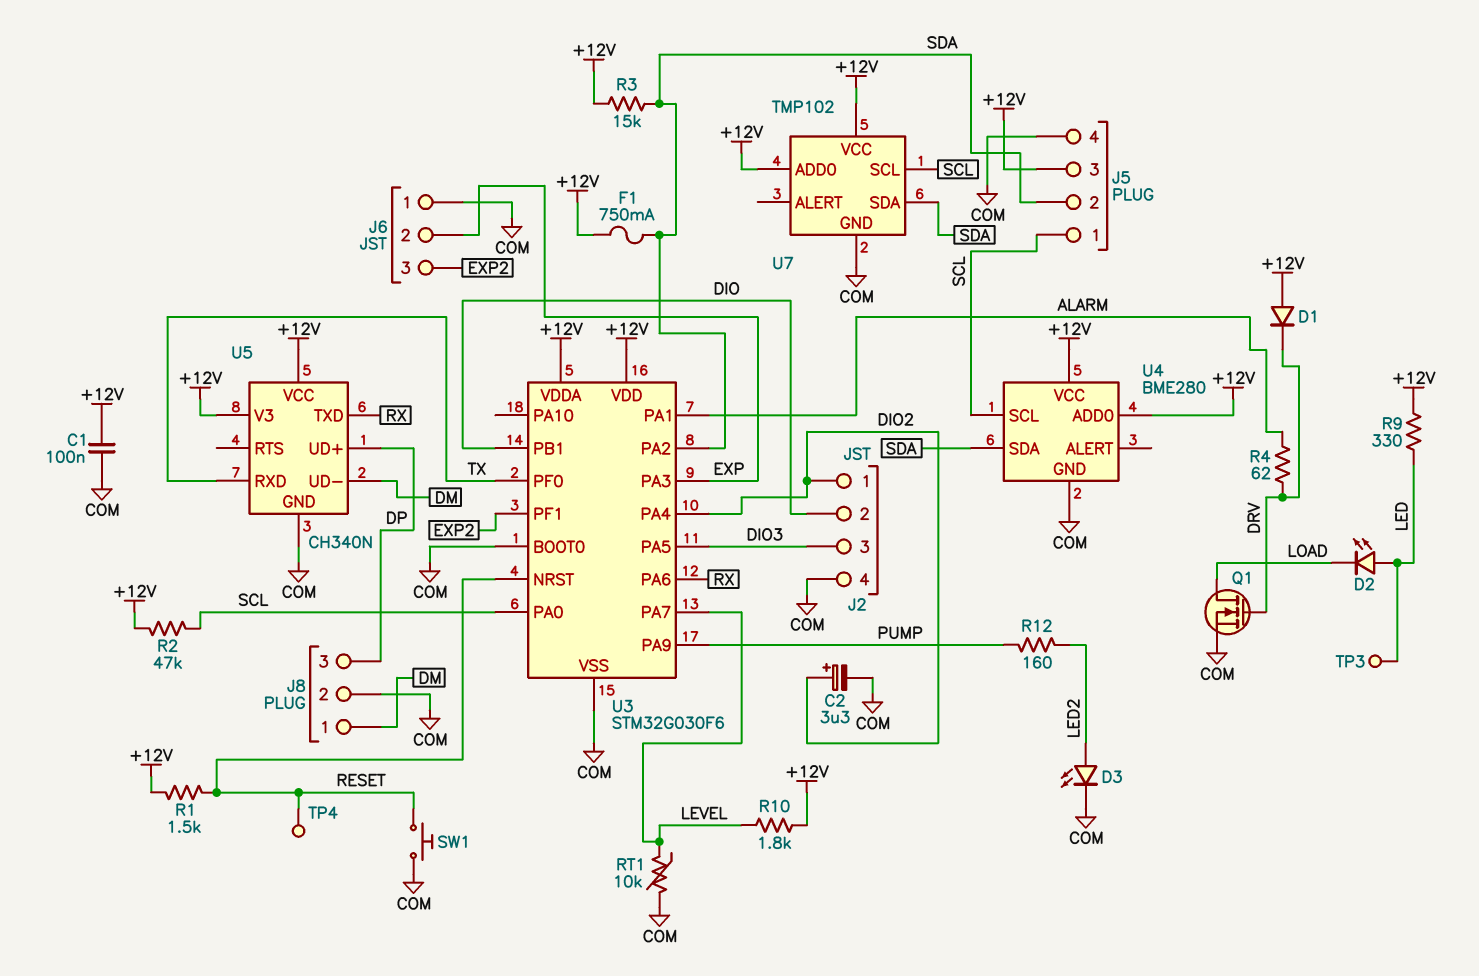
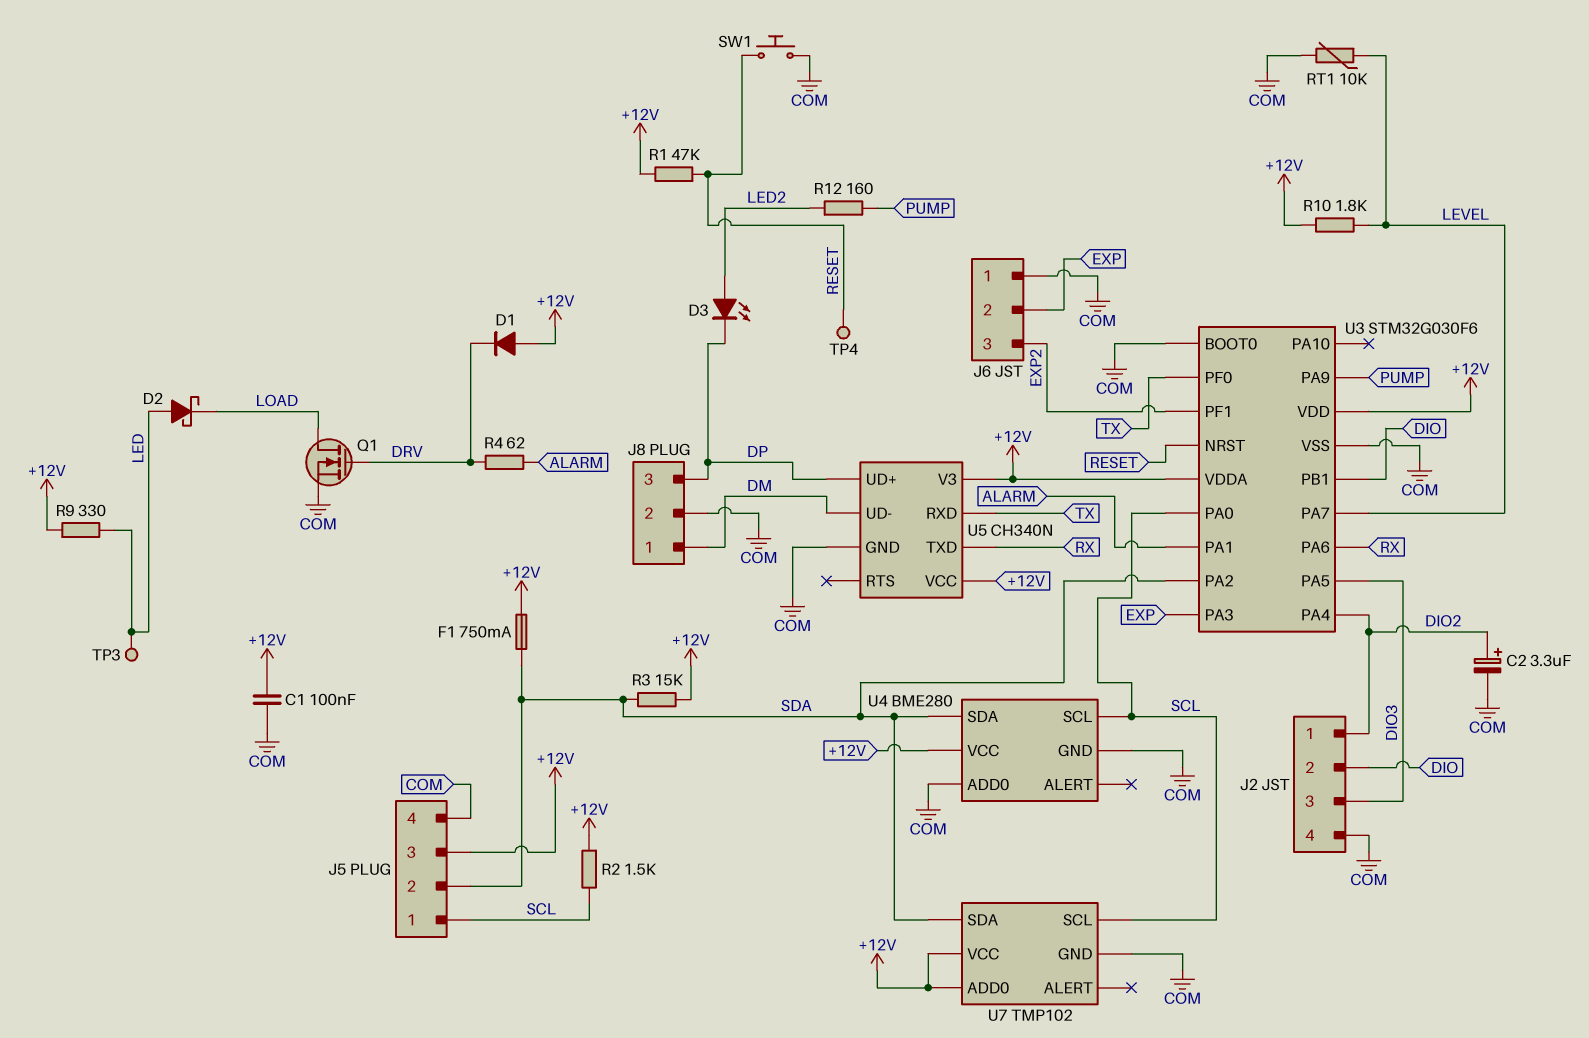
D2: LED (A LED, K LOAD) -> schottky (A LED, K LOAD)
D3: LED (A LED2, K COM) -> LED (A LED2, K DP)
R1: 1.5k (+12V, RESET) -> 47k (+12V, RESET)
R2: 47k (+12V, SCL) -> 1.5k (+12V, SCL)
U4 pin ADD0: +12V -> COM

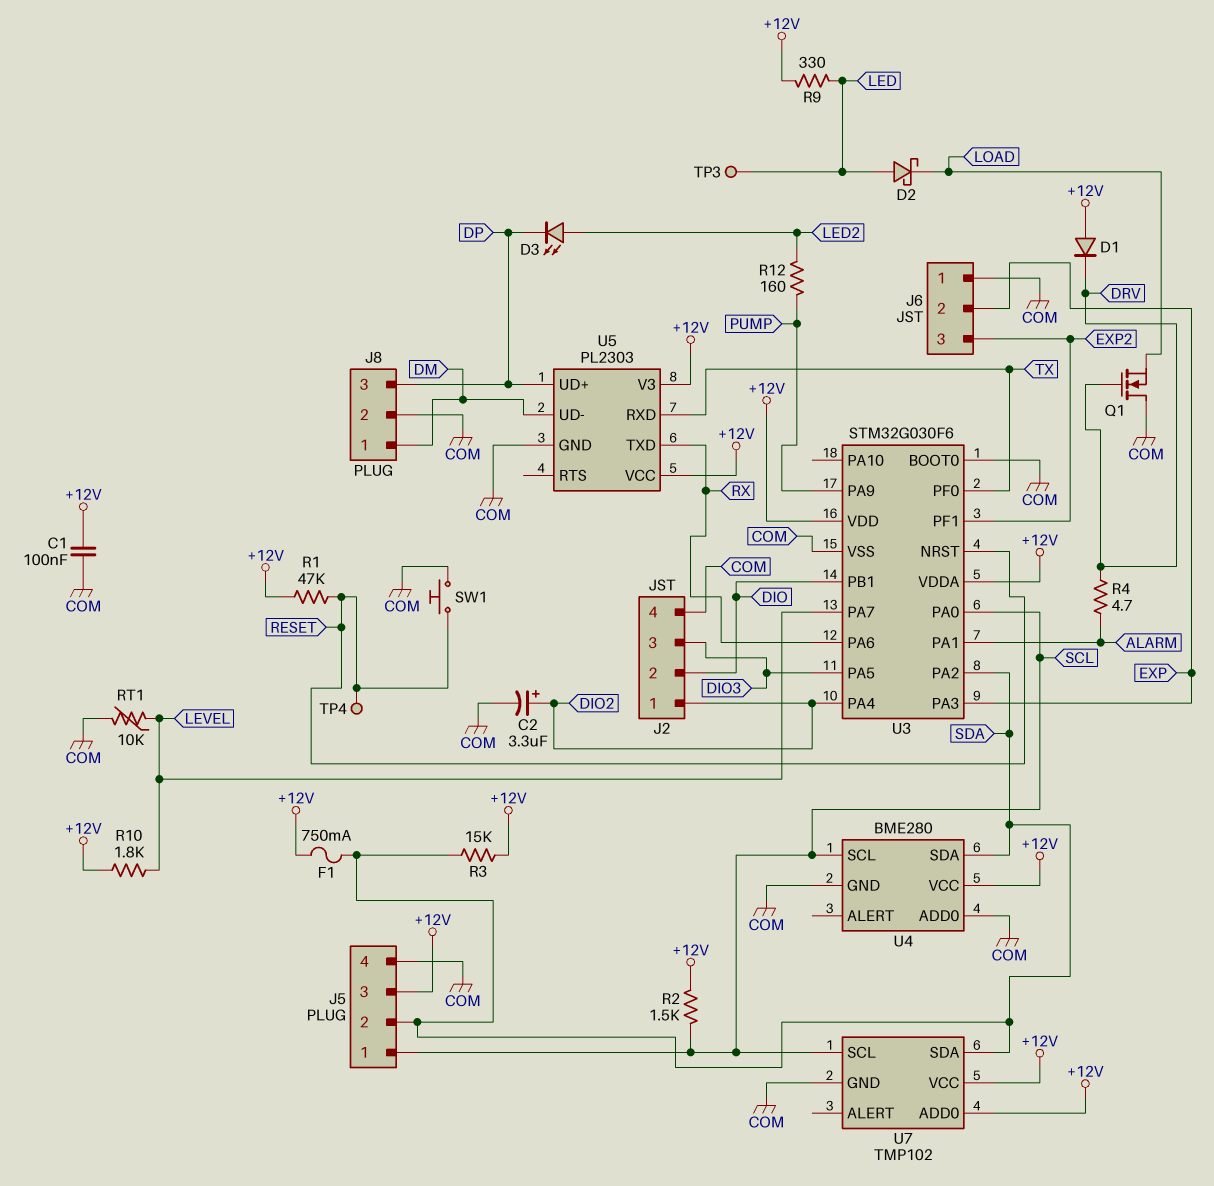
Q1: NMOS (G DRV, D LOAD, S COM) -> NMOS (G DRV, D COM, S LOAD)
R4: 62 (ALARM, DRV) -> 4.7 (ALARM, DRV)
U5: CH340N -> PL2303

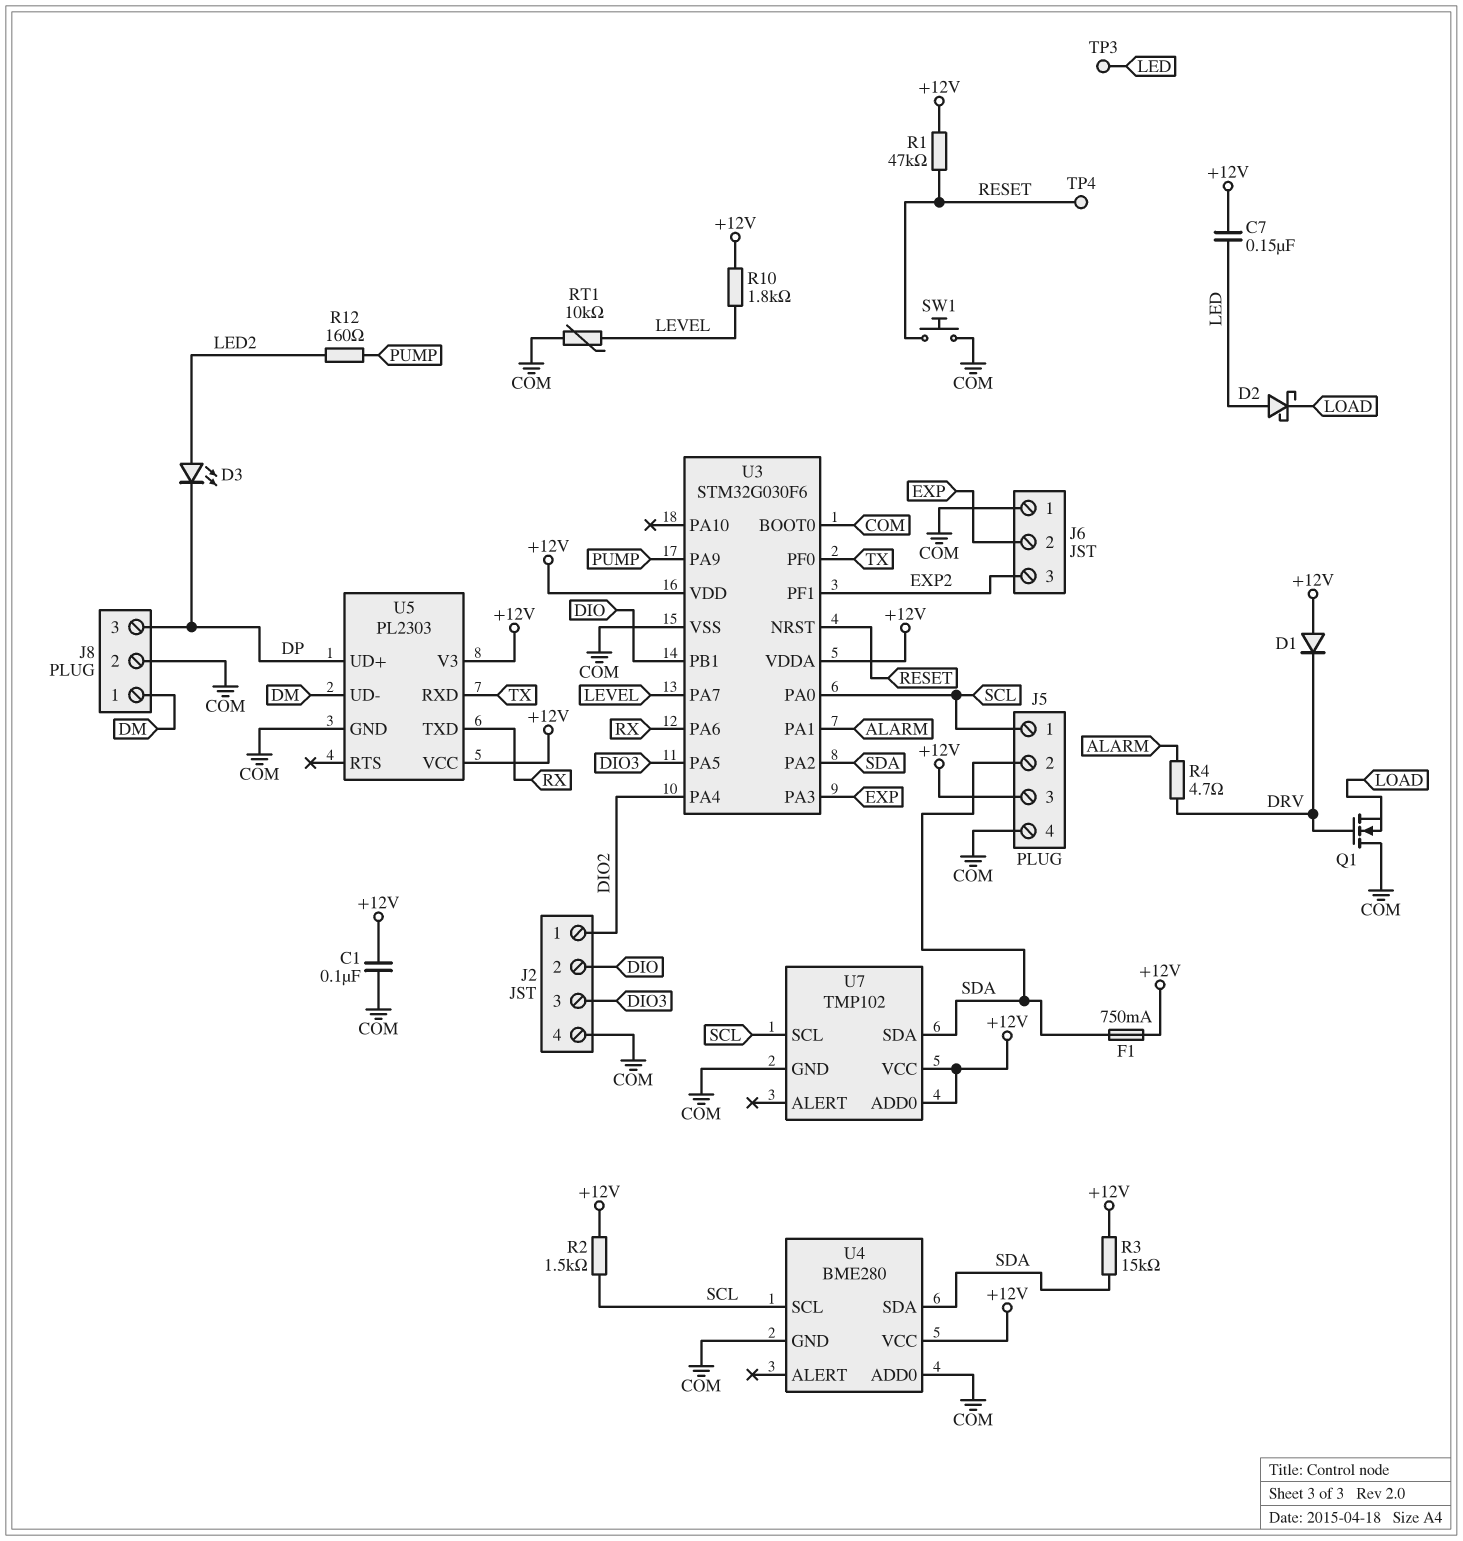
C2: 3.3uF (plus DIO2, minus COM) -> none
C7: none -> 150nF (+12V, LED)
R9: 330 (+12V, LED) -> none

